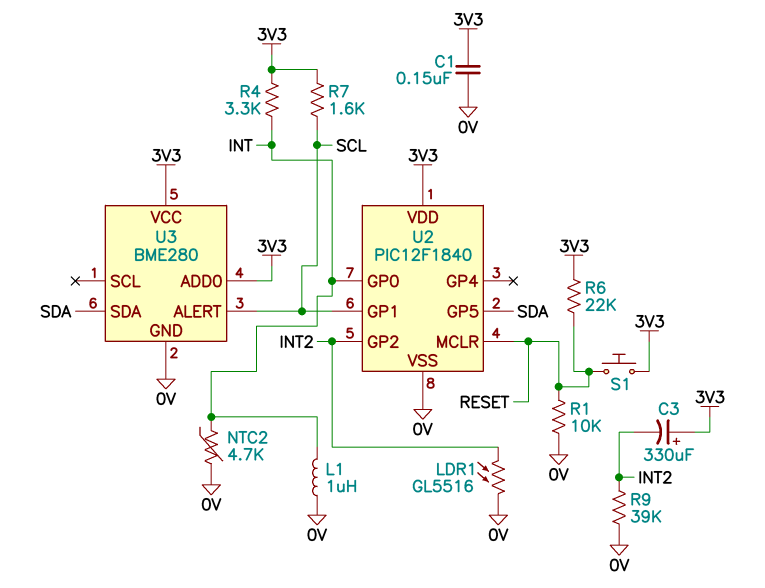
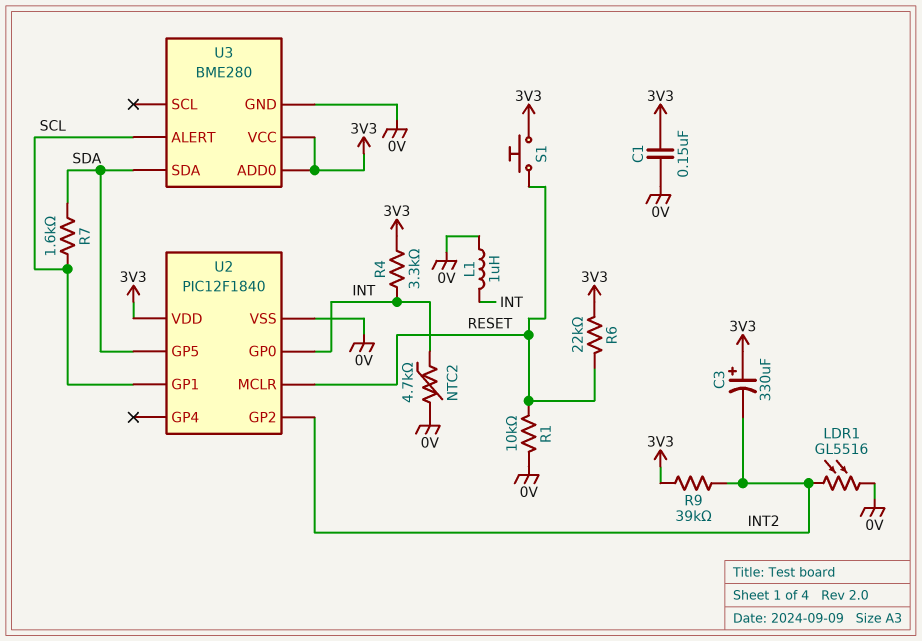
R7: 1.6k (3V3, SCL) -> 1.6k (SCL, SDA)
R9: 39k (0V, INT2) -> 39k (3V3, INT2)

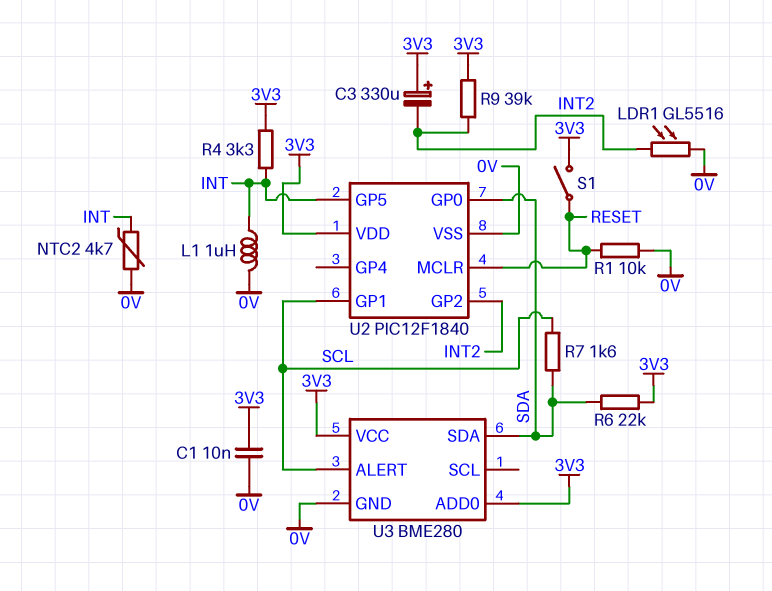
C1: 150nF (0V, 3V3) -> 10nF (0V, 3V3)
R6: 22k (3V3, RESET) -> 22k (3V3, SDA)
S1: button (3V3, RESET) -> switch (3V3, RESET)
U2 pin GP0: INT -> SDA
U2 pin GP5: SDA -> INT

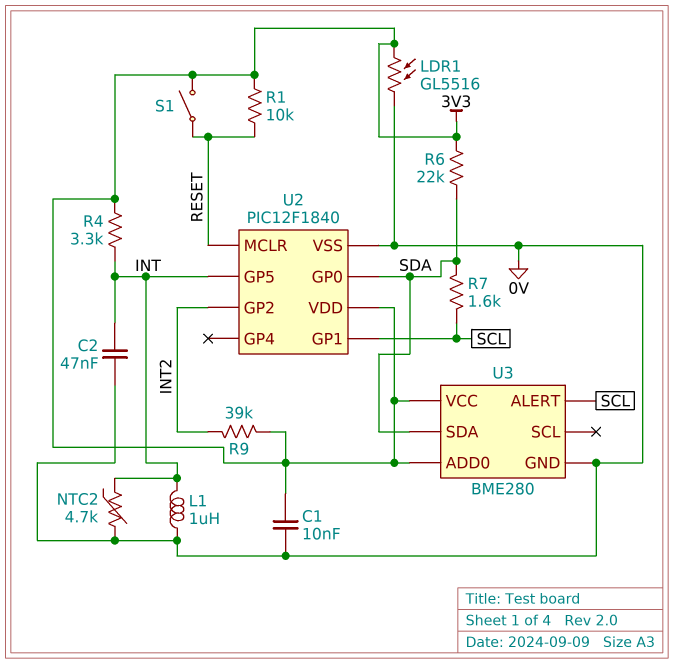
C2: none -> 47nF (0V, INT)
C3: 330uF (plus 3V3, minus INT2) -> none
LDR1: GL5516 (0V, INT2) -> GL5516 (0V, 3V3)
R1: 10k (0V, RESET) -> 10k (3V3, RESET)

